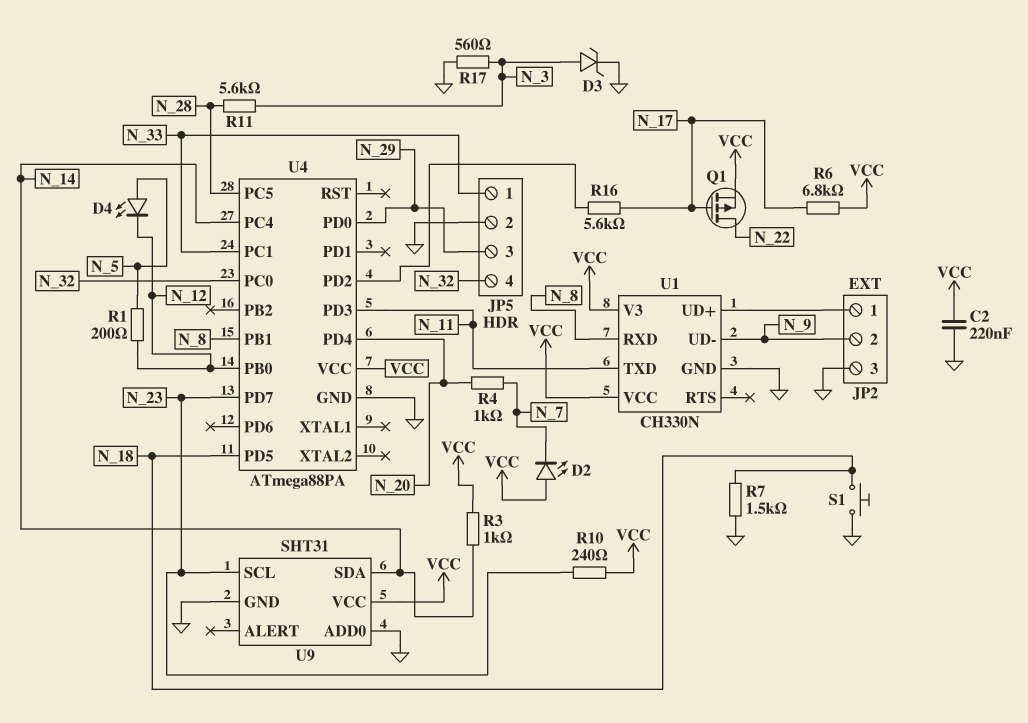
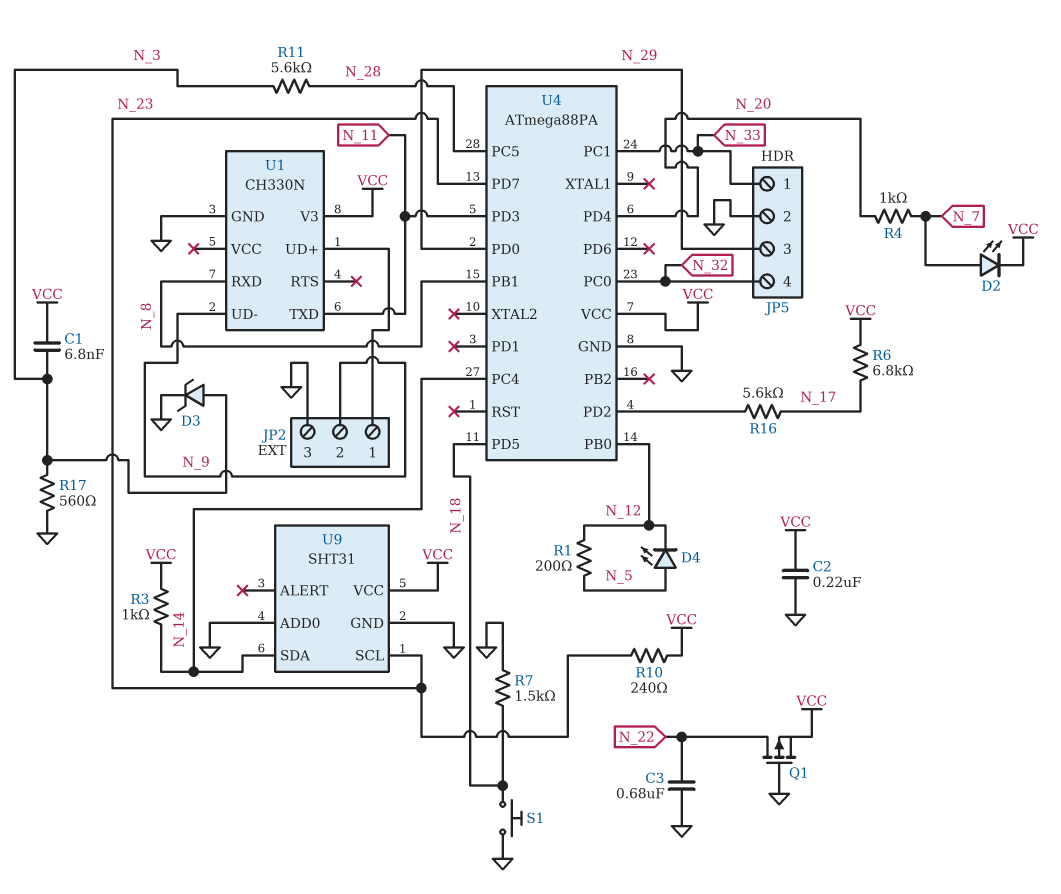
C1: none -> 6.8nF (N_3, VCC)
C3: none -> 680nF (GND, N_22)
D2: LED (A VCC, K N_7) -> LED (A N_7, K VCC)
Q1: PMOS (G N_17, D N_22, S VCC) -> PMOS (G GND, D N_22, S VCC)
U1 pin VCC: VCC -> none

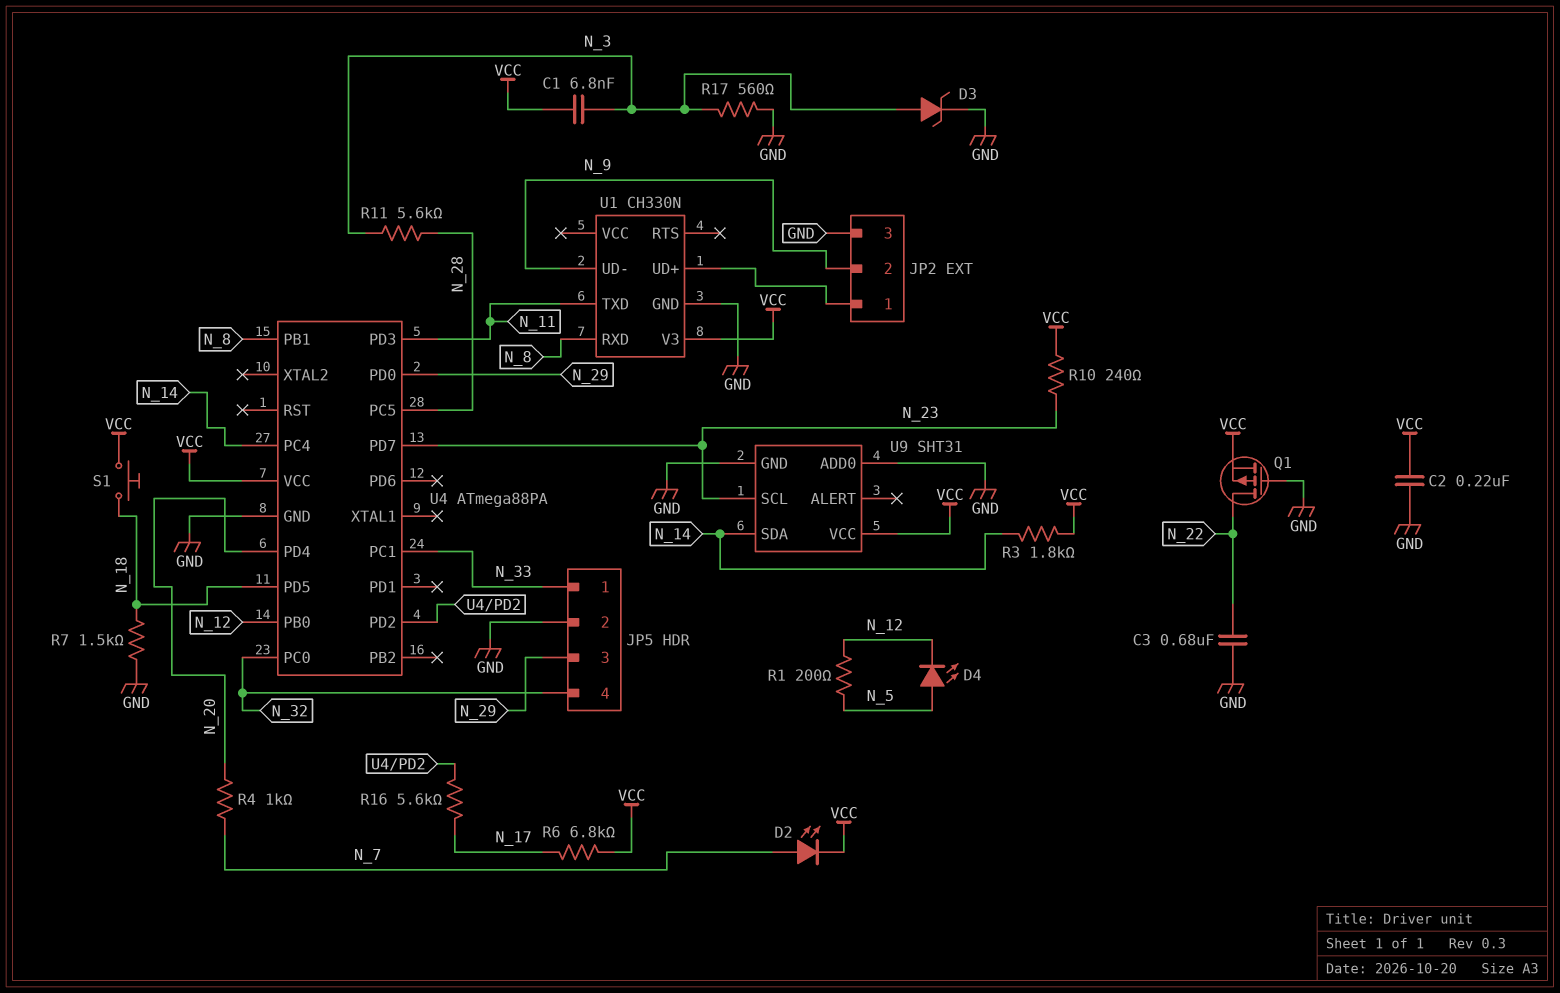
R3: 1k (N_14, VCC) -> 1.8k (N_14, VCC)
S1: button (GND, N_18) -> button (N_18, VCC)

